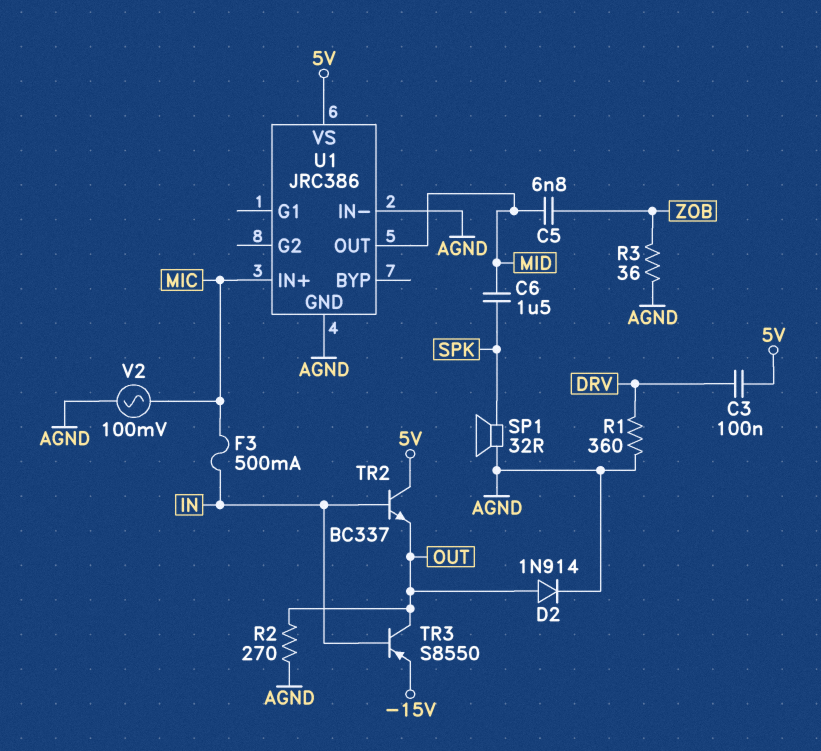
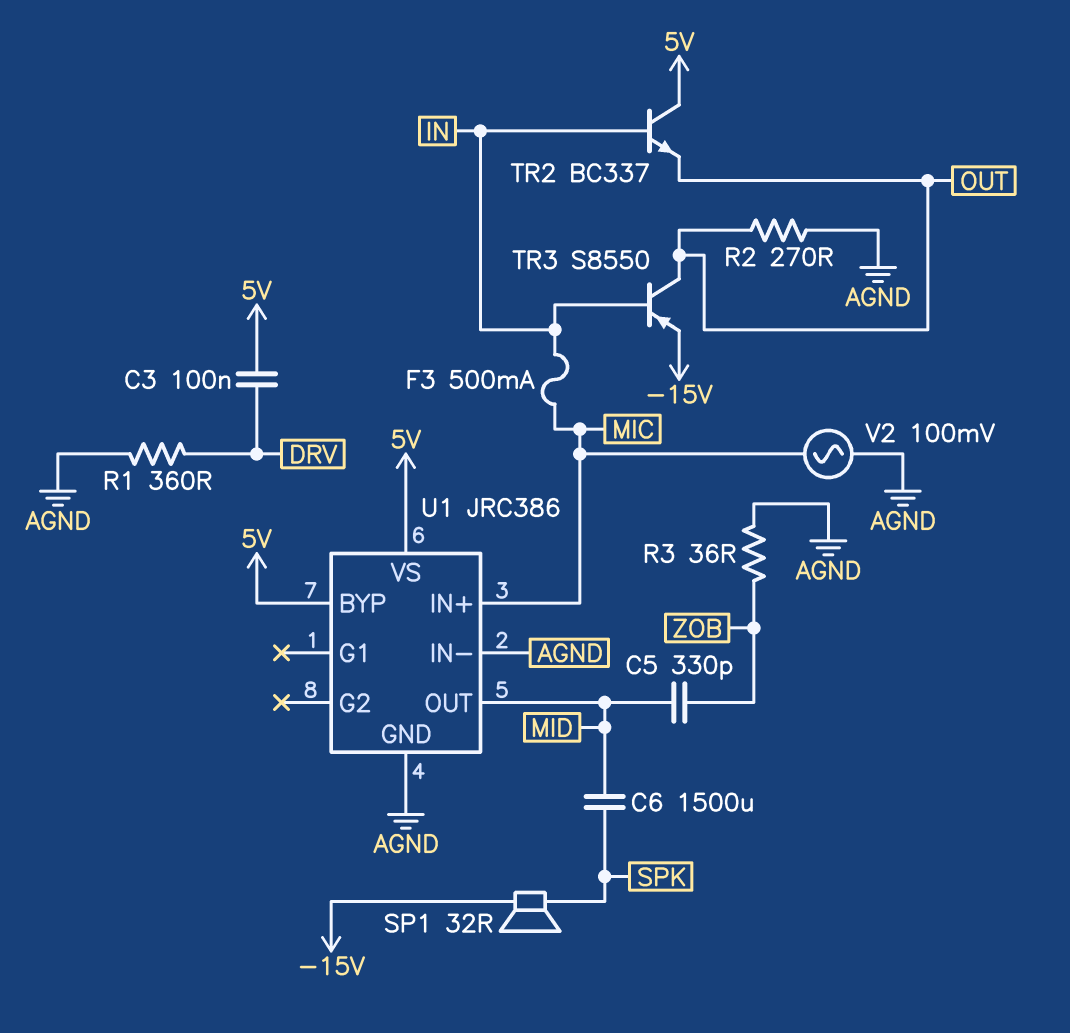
C5: 6.8nF (MID, ZOB) -> 330pF (MID, ZOB)
C6: 1.5uF (MID, SPK) -> 1500uF (MID, SPK)
D2: diode 1N914 (A OUT, K AGND) -> none
SP1: speaker 32R (AGND, SPK) -> speaker 32R (-15V, SPK)
U1 pin BYP: none -> 5V

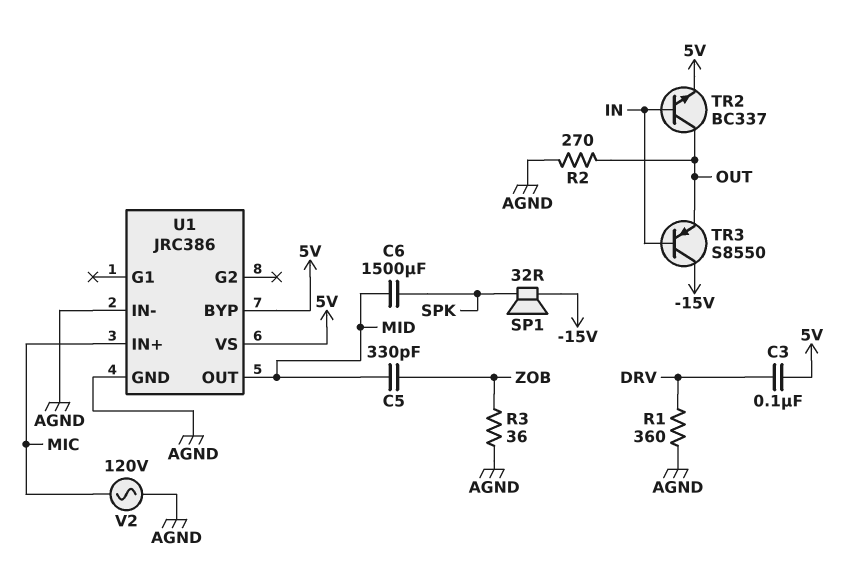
F3: 500mA (IN, MIC) -> none
TR2: NPN BC337 (B IN, C 5V, E OUT) -> NPN BC337 (B IN, C OUT, E 5V)
TR3: PNP S8550 (B IN, C OUT, E -15V) -> PNP S8550 (B IN, C -15V, E OUT)
V2: AC 100mV (AGND, MIC) -> AC 120V (AGND, MIC)

